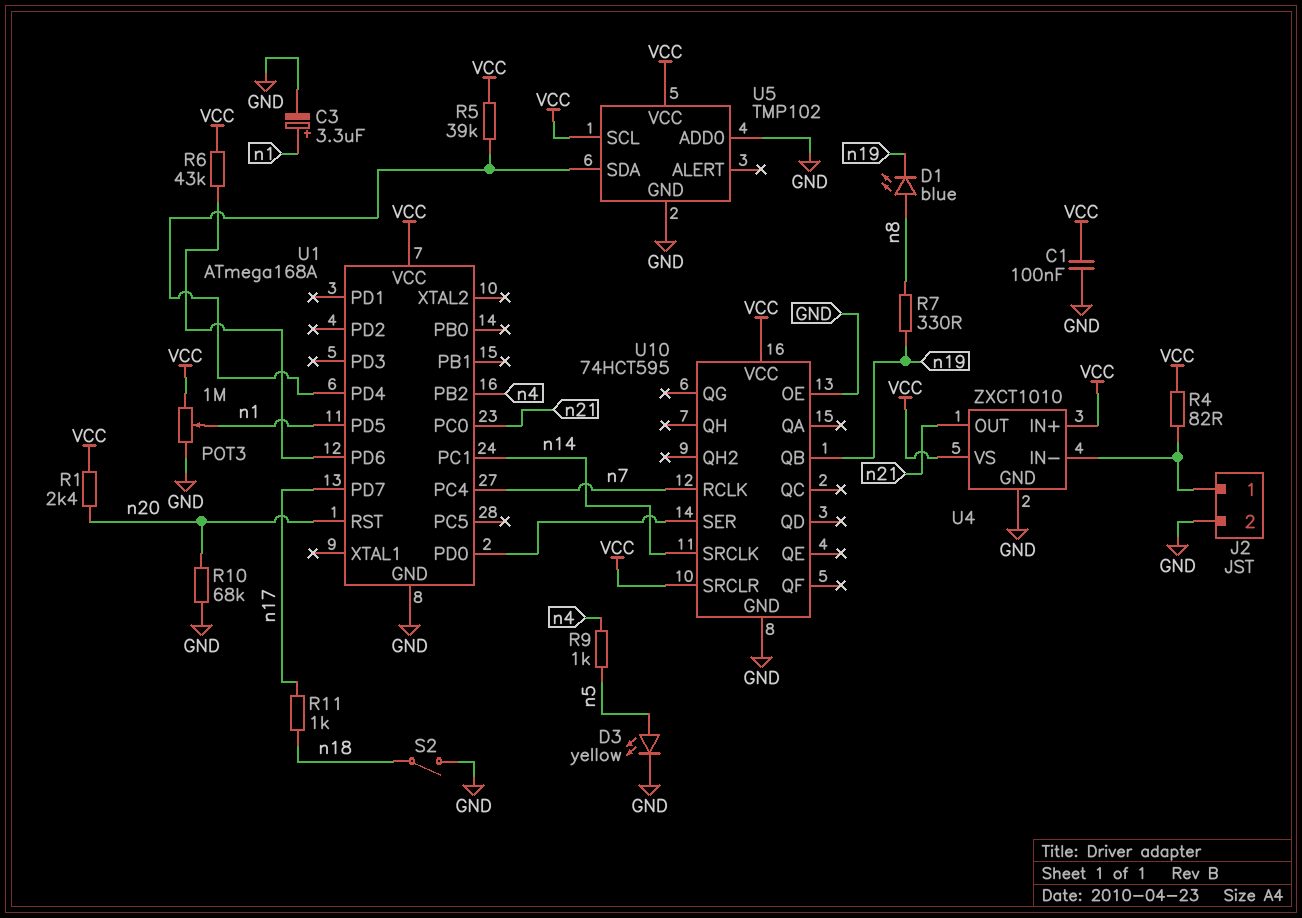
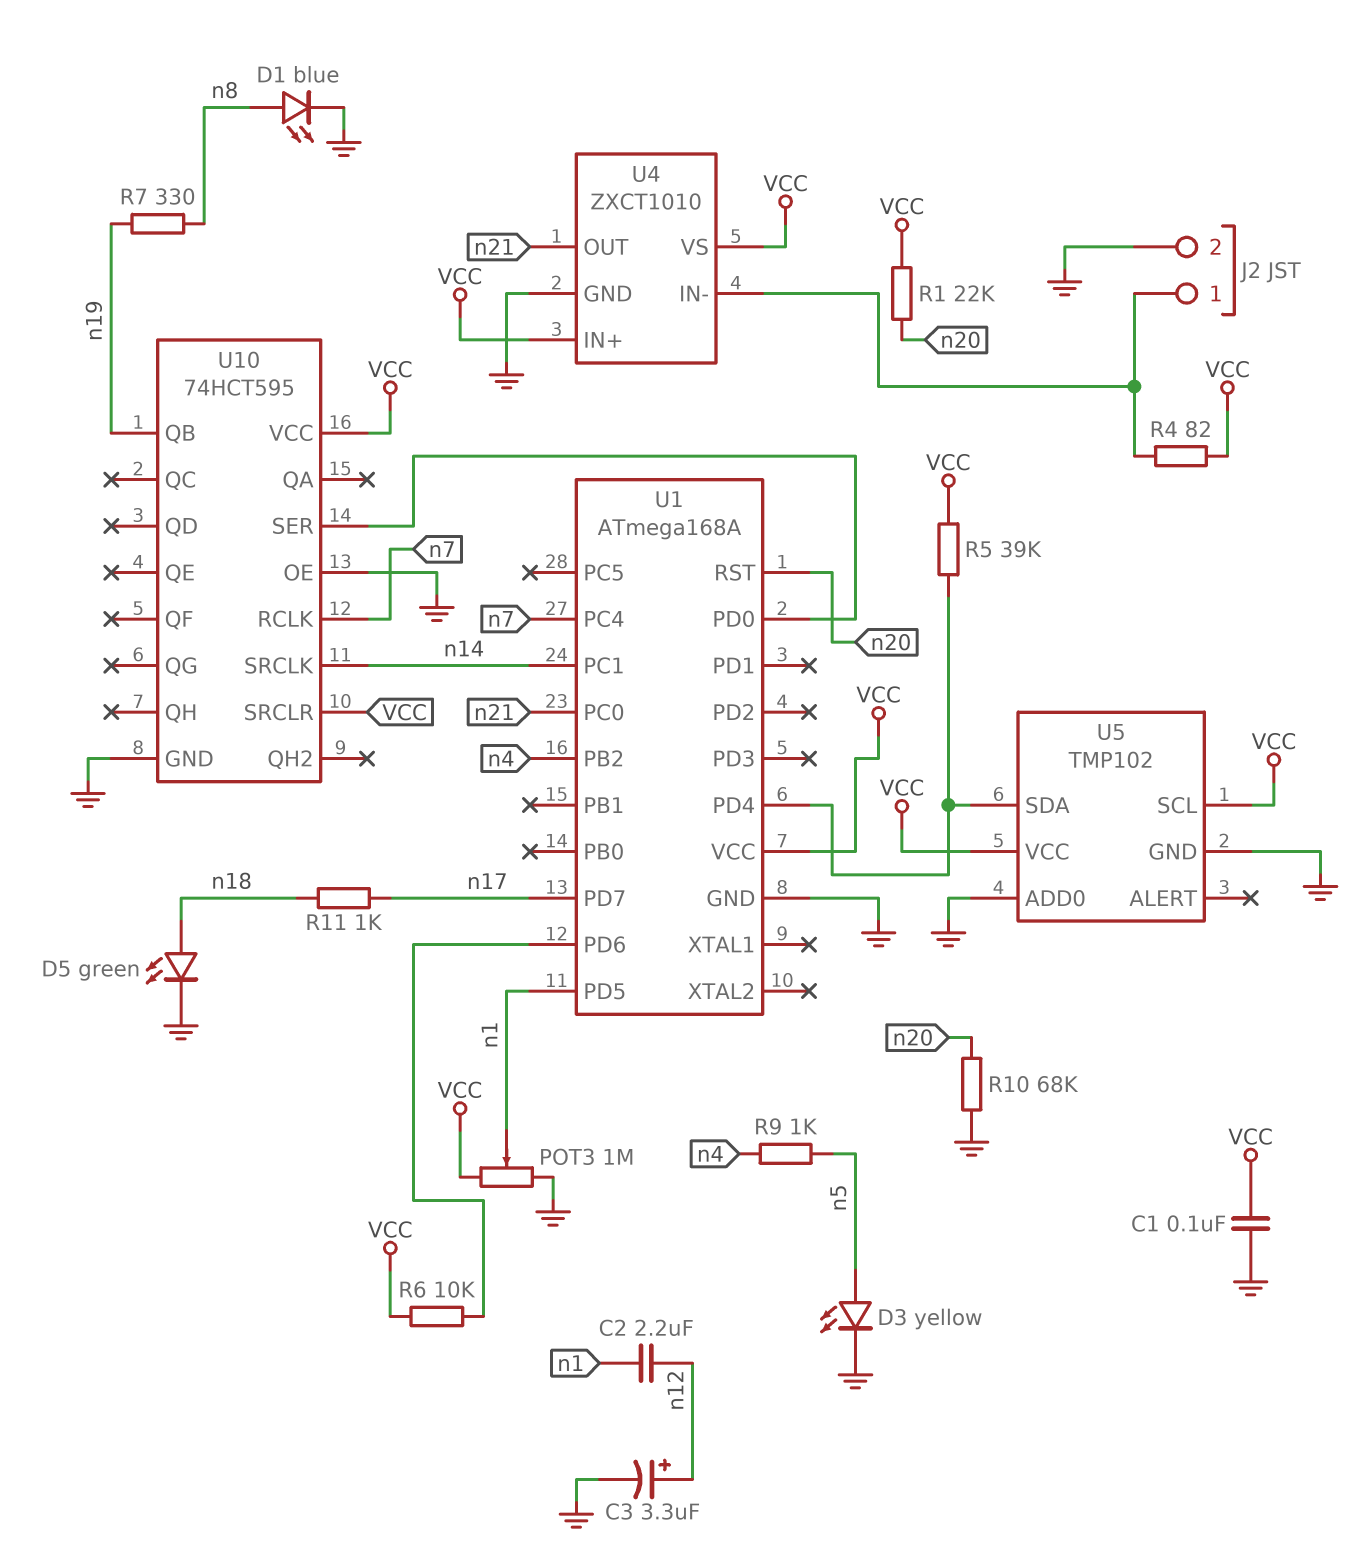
C2: none -> 2.2uF (n1, n12)
C3: 3.3uF (plus n1, minus GND) -> 3.3uF (plus n12, minus GND)
D1: LED blue (A n8, K n19) -> LED blue (A n8, K GND)
D5: none -> LED green (A n18, K GND)
R1: 2.4k (VCC, n20) -> 22k (VCC, n20)
R6: 43k (U1/PD6, VCC) -> 10k (U1/PD6, VCC)
S2: switch (GND, n18) -> none

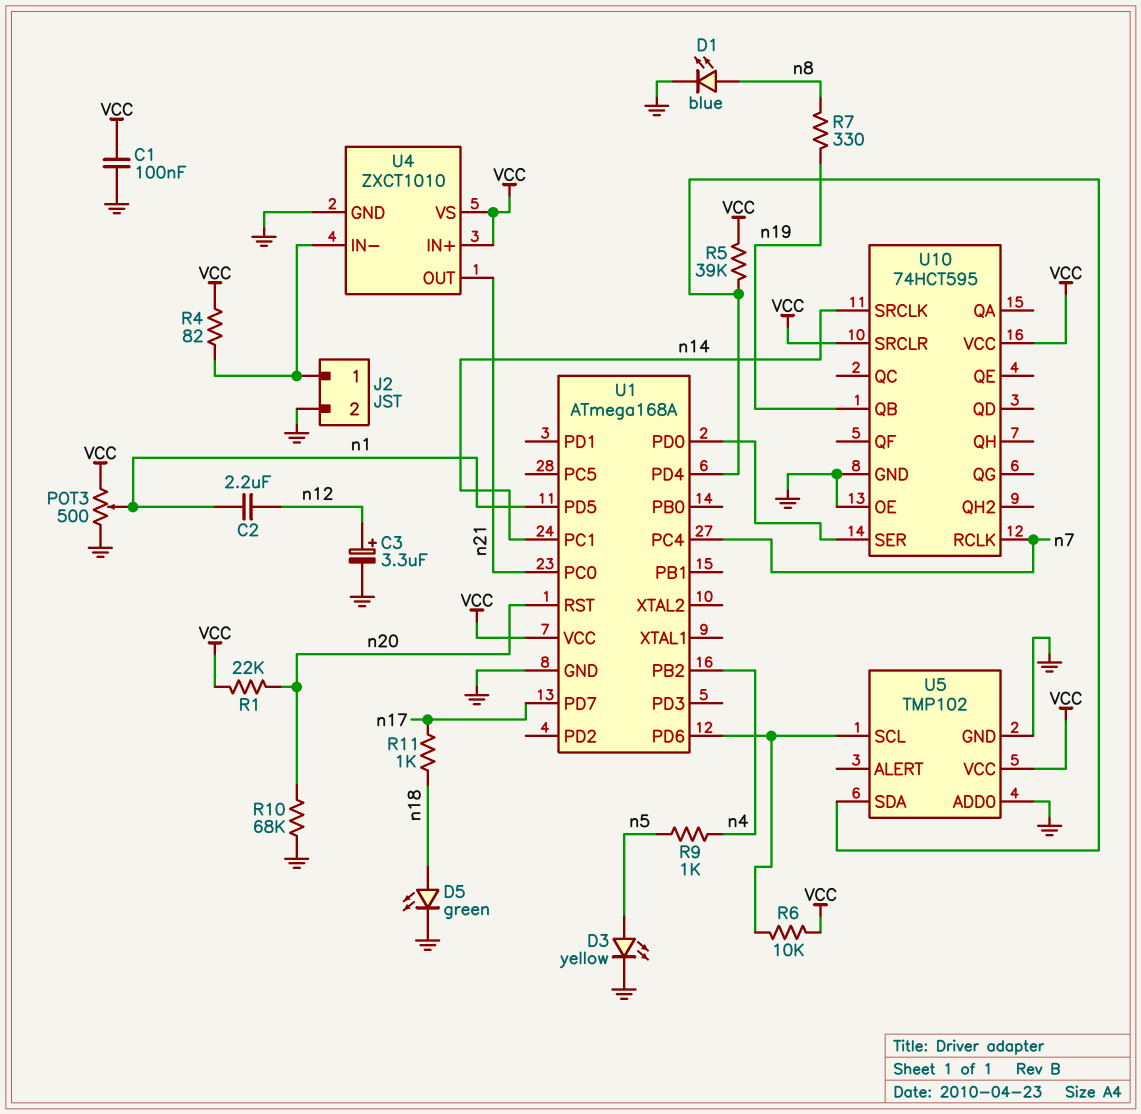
POT3: 1M (GND, VCC, wiper n1) -> 500 (GND, VCC, wiper n1)
U5 pin SCL: VCC -> U1/PD6

